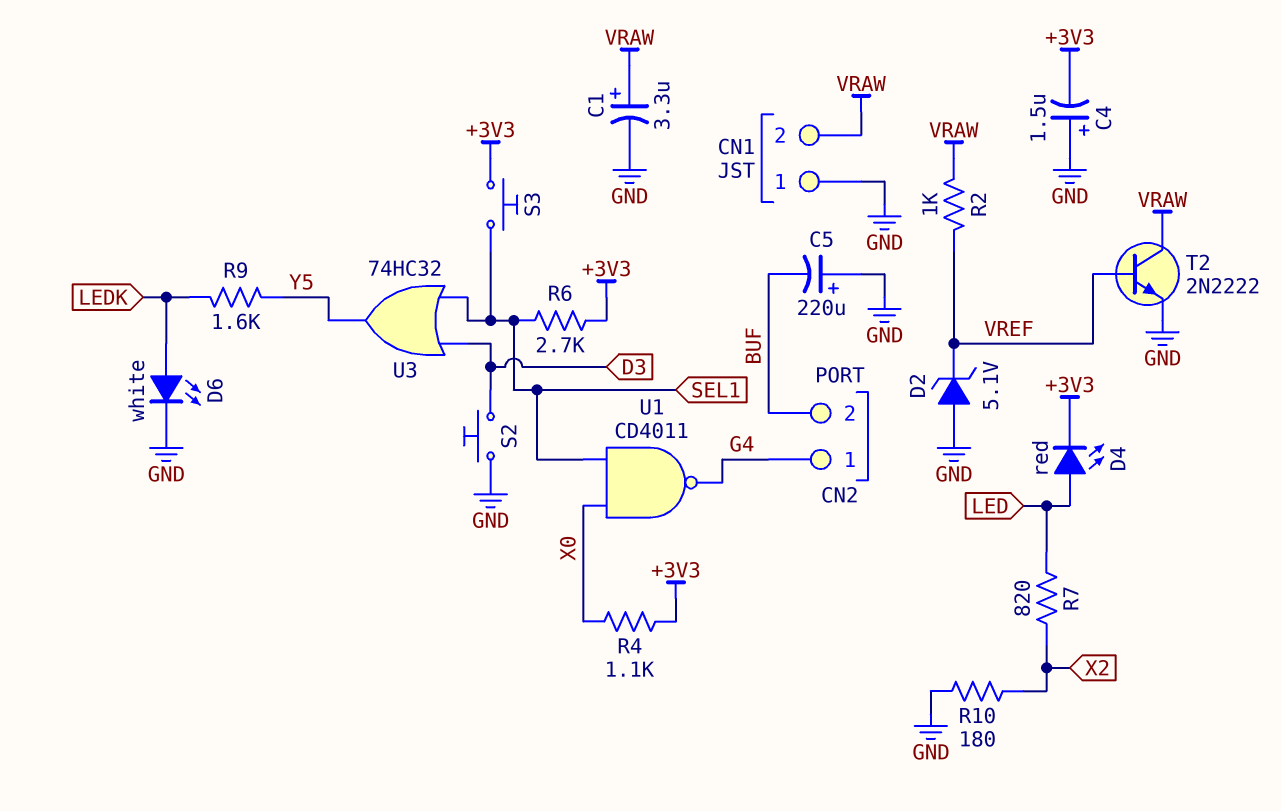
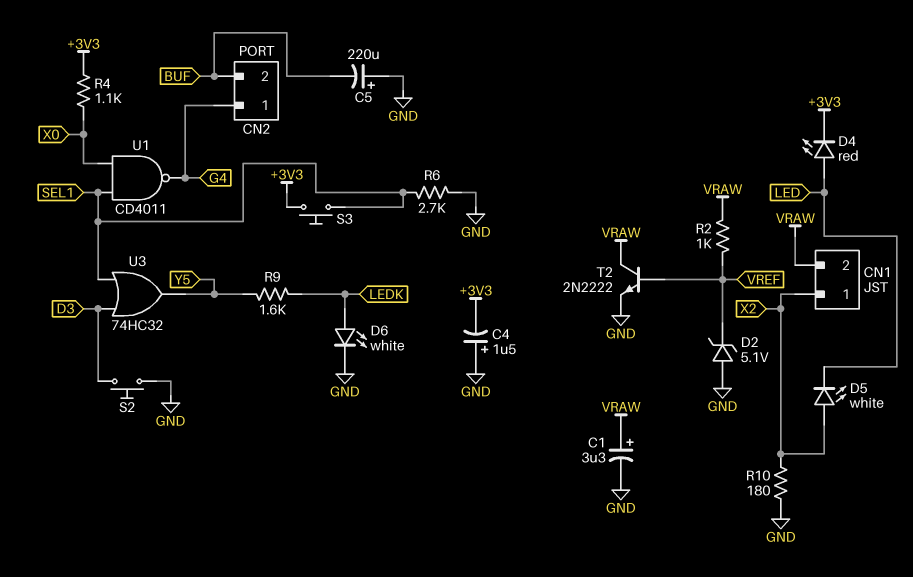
CN1 pin 1: GND -> X2
D5: none -> LED white (A X2, K LED)
R6: 2.7k (+3V3, SEL1) -> 2.7k (GND, SEL1)
R7: 820 (LED, X2) -> none

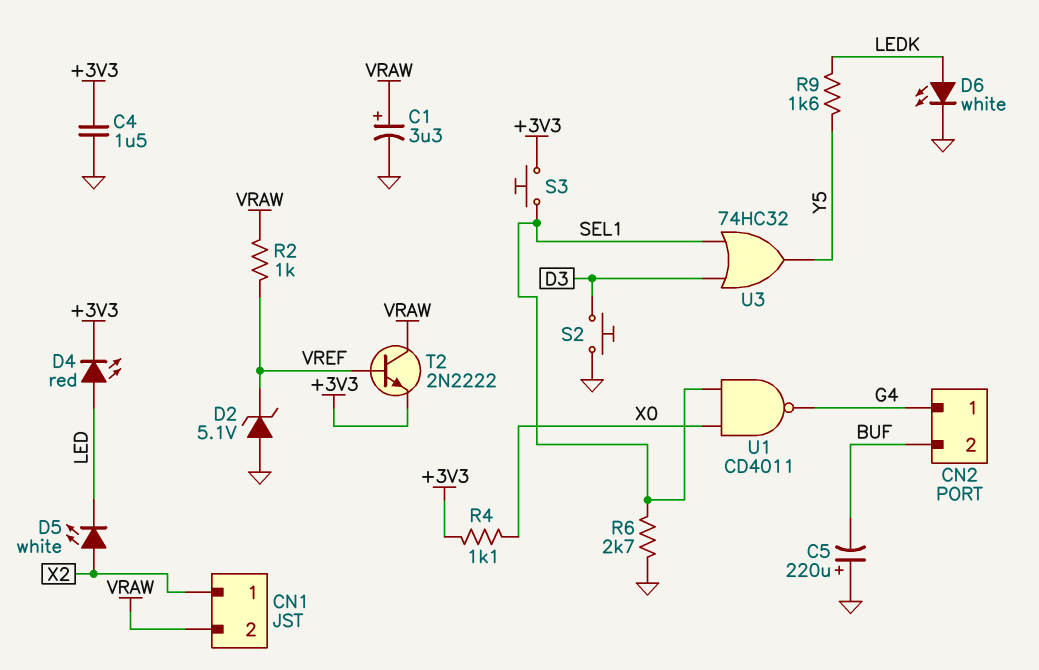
C4: 1.5uF (plus GND, minus +3V3) -> 1.5uF (+3V3, GND)
R10: 180 (GND, X2) -> none
T2: NPN 2N2222 (B VREF, C VRAW, E GND) -> NPN 2N2222 (B VREF, C VRAW, E +3V3)

